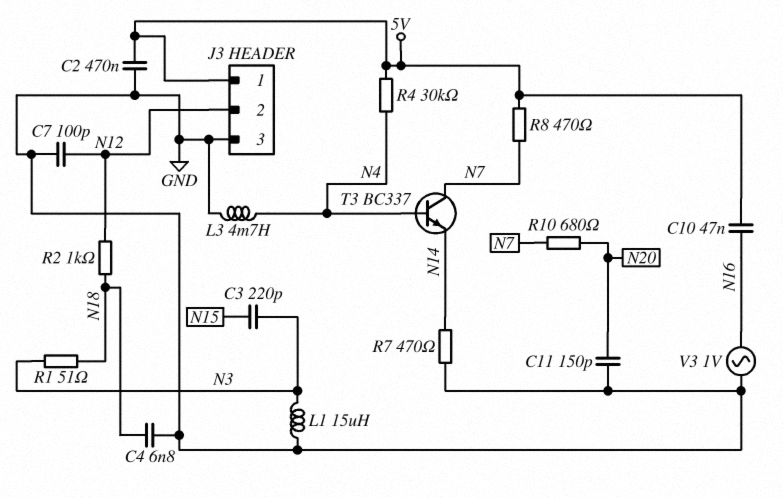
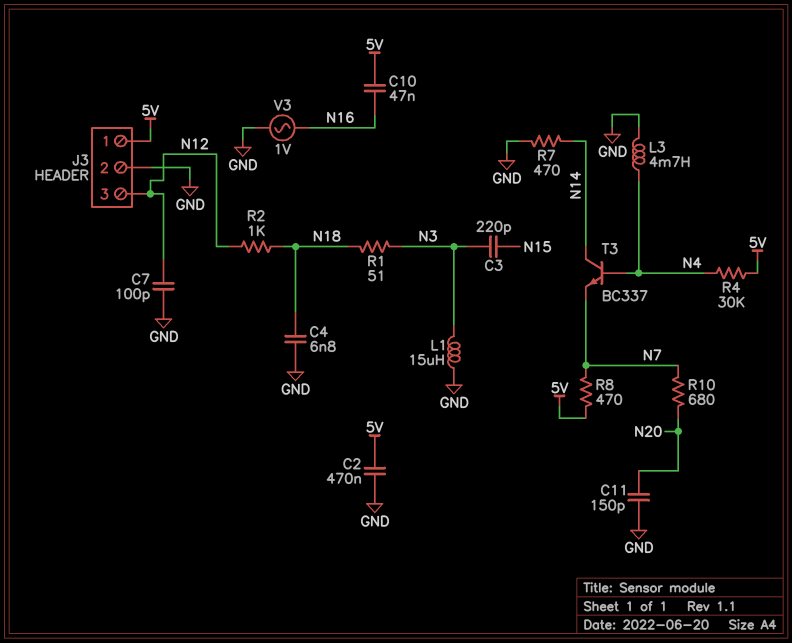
J3 pin 2: N12 -> GND
J3 pin 3: GND -> N12
T3: NPN BC337 (B N4, C N7, E N14) -> NPN BC337 (B N4, C N14, E N7)

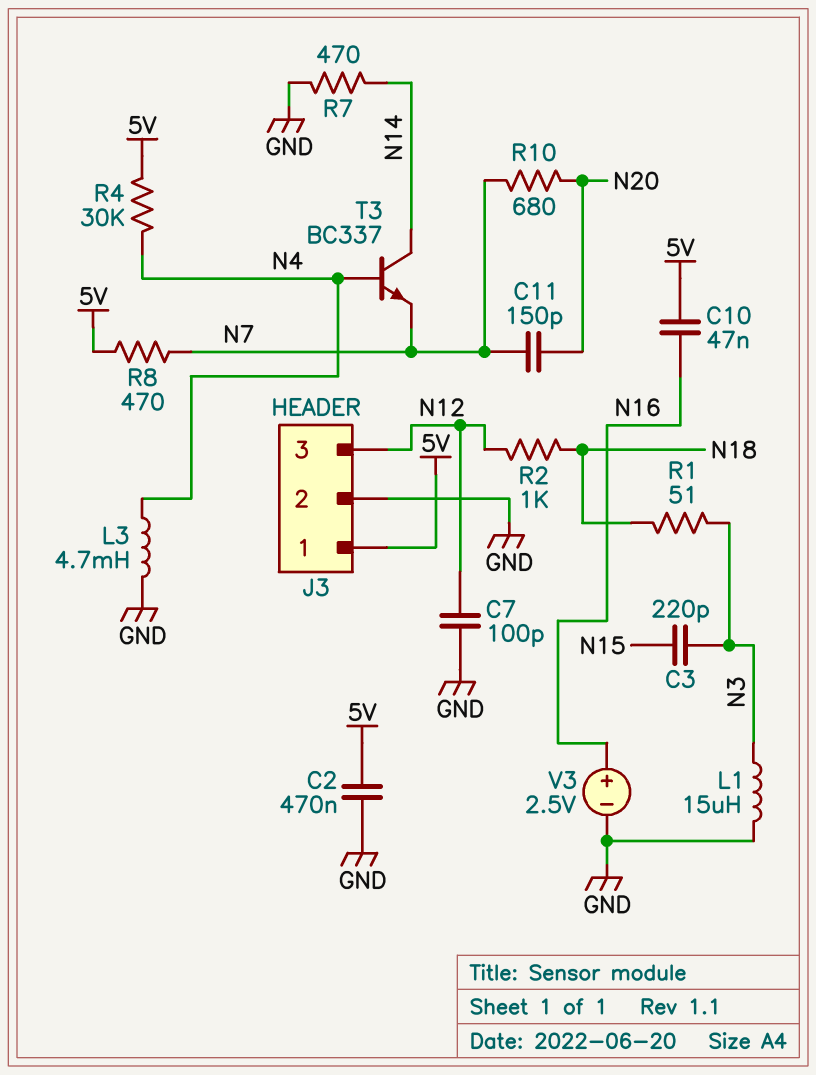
C4: 6.8nF (GND, N18) -> none
C11: 150pF (GND, N20) -> 150pF (N7, N20)
V3: AC 1V (GND, N16) -> 2.5V (plus N16, minus GND)

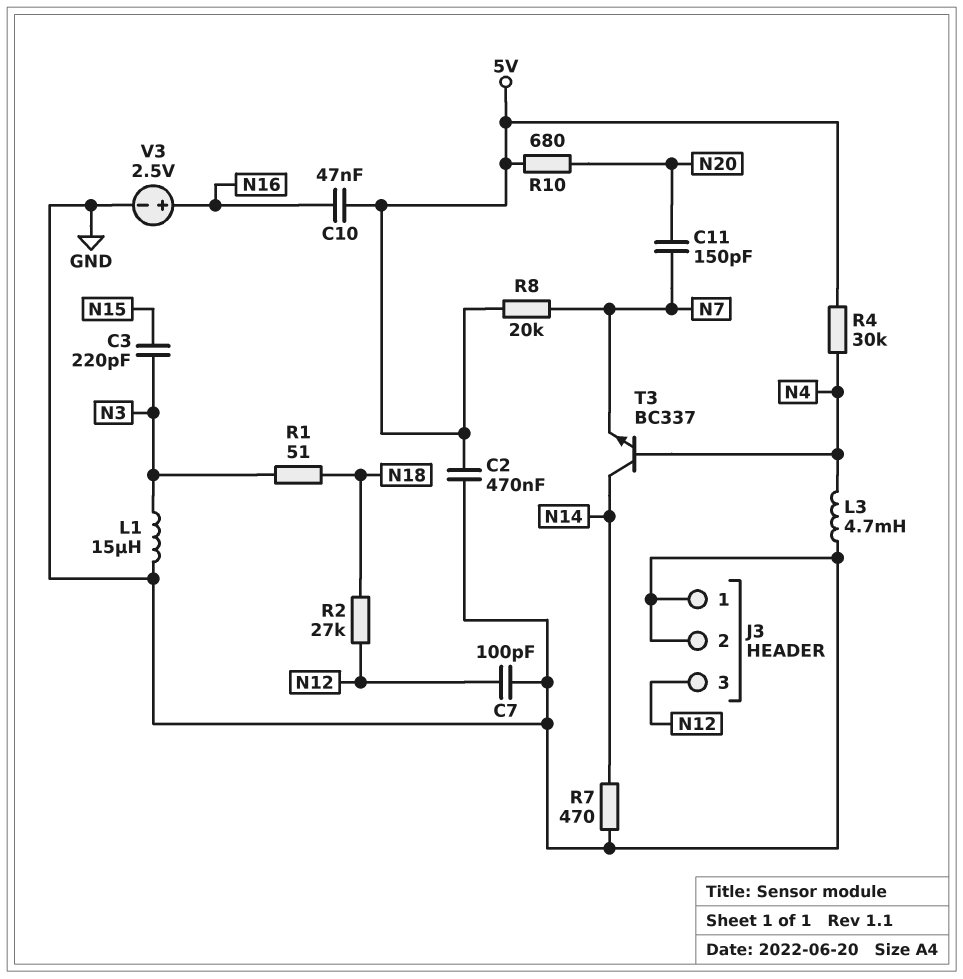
J3 pin 1: 5V -> GND
R2: 1k (N12, N18) -> 27k (N12, N18)
R8: 470 (5V, N7) -> 20k (5V, N7)
R10: 680 (N7, N20) -> 680 (5V, N20)

